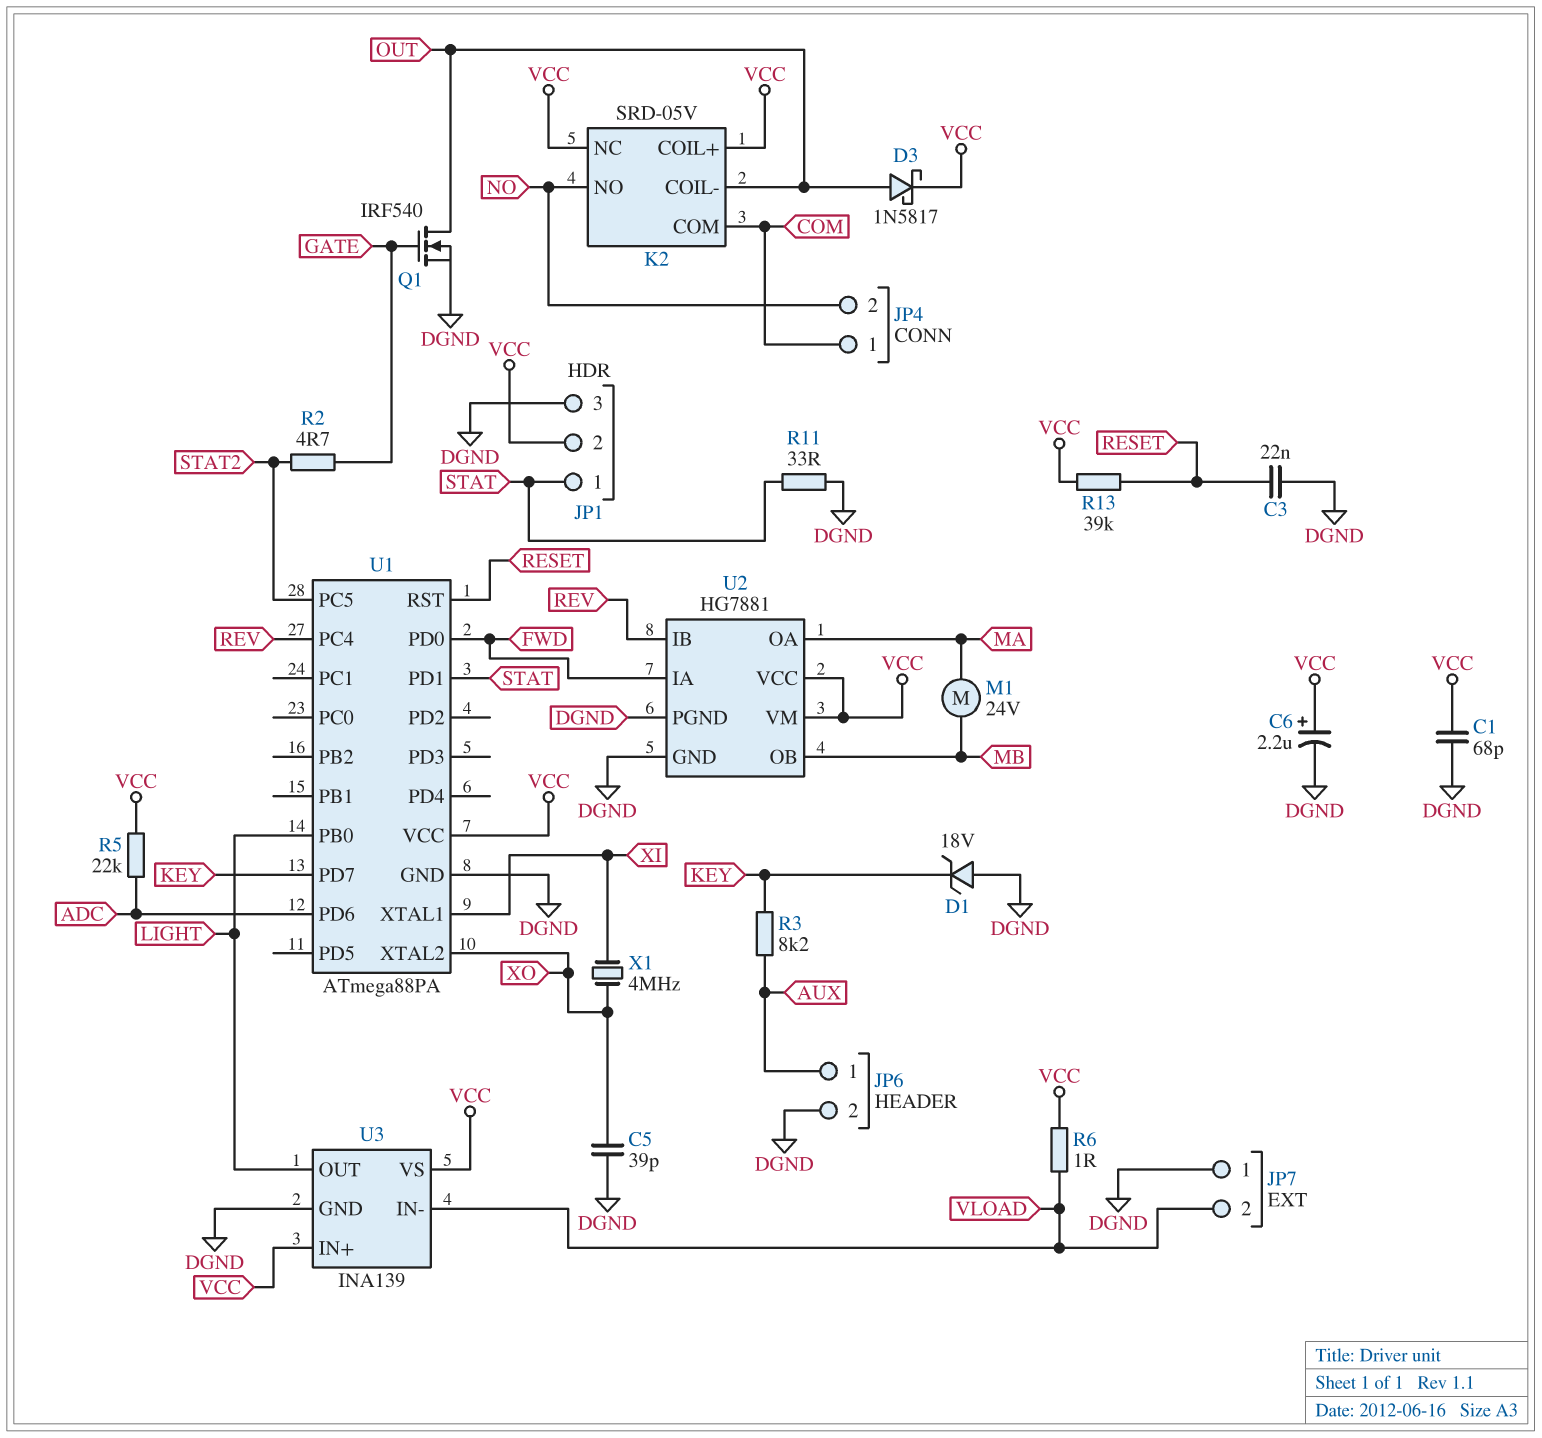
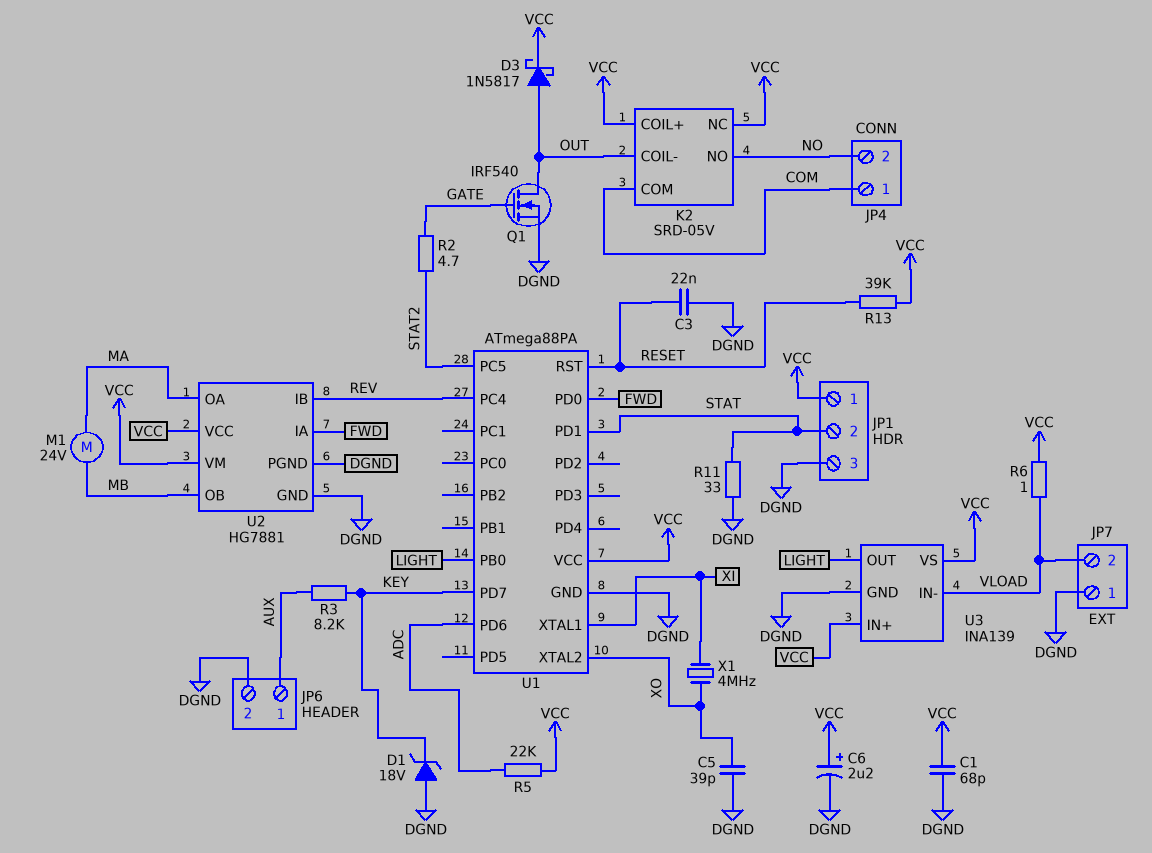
JP1 pin 1: STAT -> VCC
JP1 pin 2: VCC -> STAT

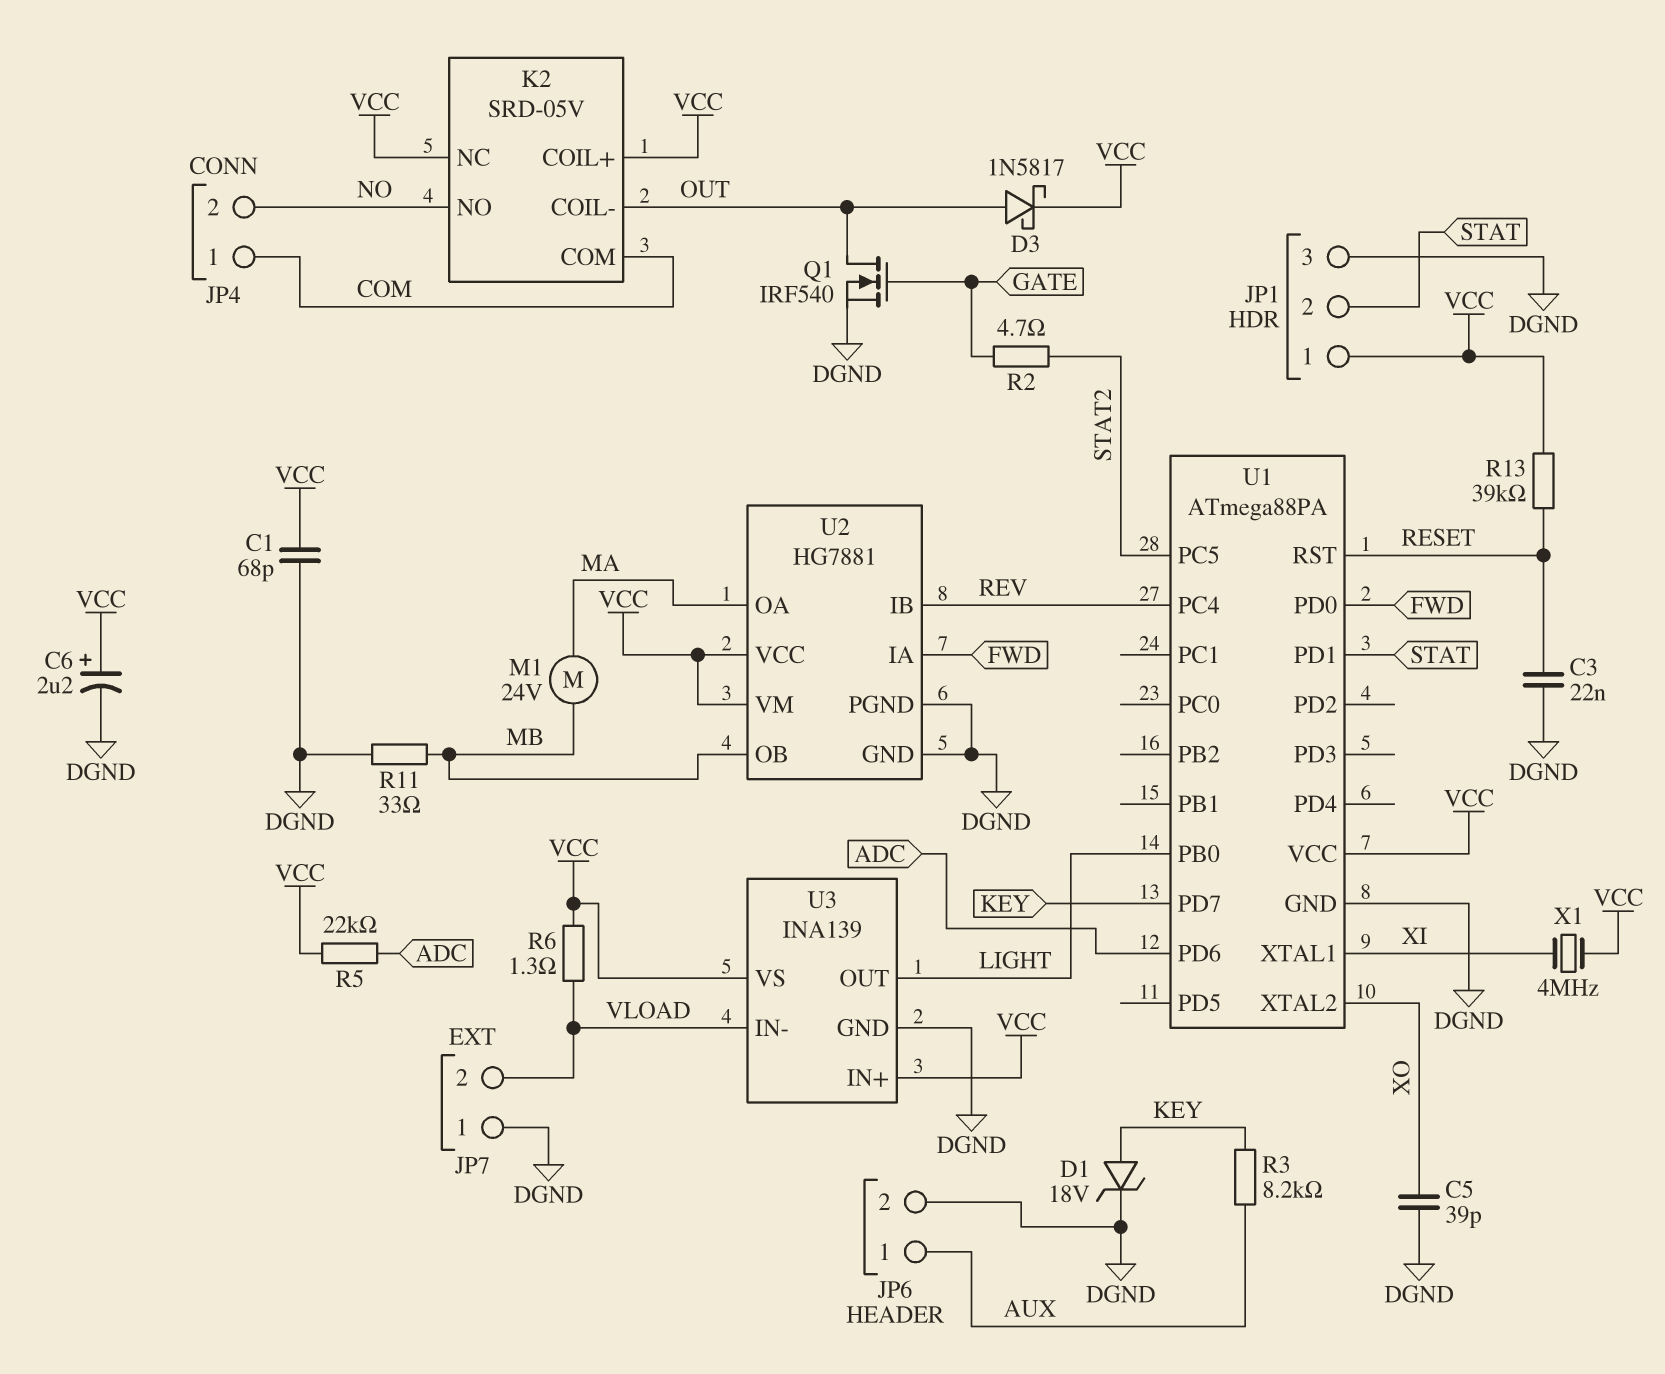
D1: zener 18V (A DGND, K KEY) -> zener 18V (A KEY, K DGND)
R6: 1 (VCC, VLOAD) -> 1.3 (VCC, VLOAD)
R11: 33 (DGND, STAT) -> 33 (DGND, MB)
X1: 4MHz (XI, XO) -> 4MHz (VCC, XI)

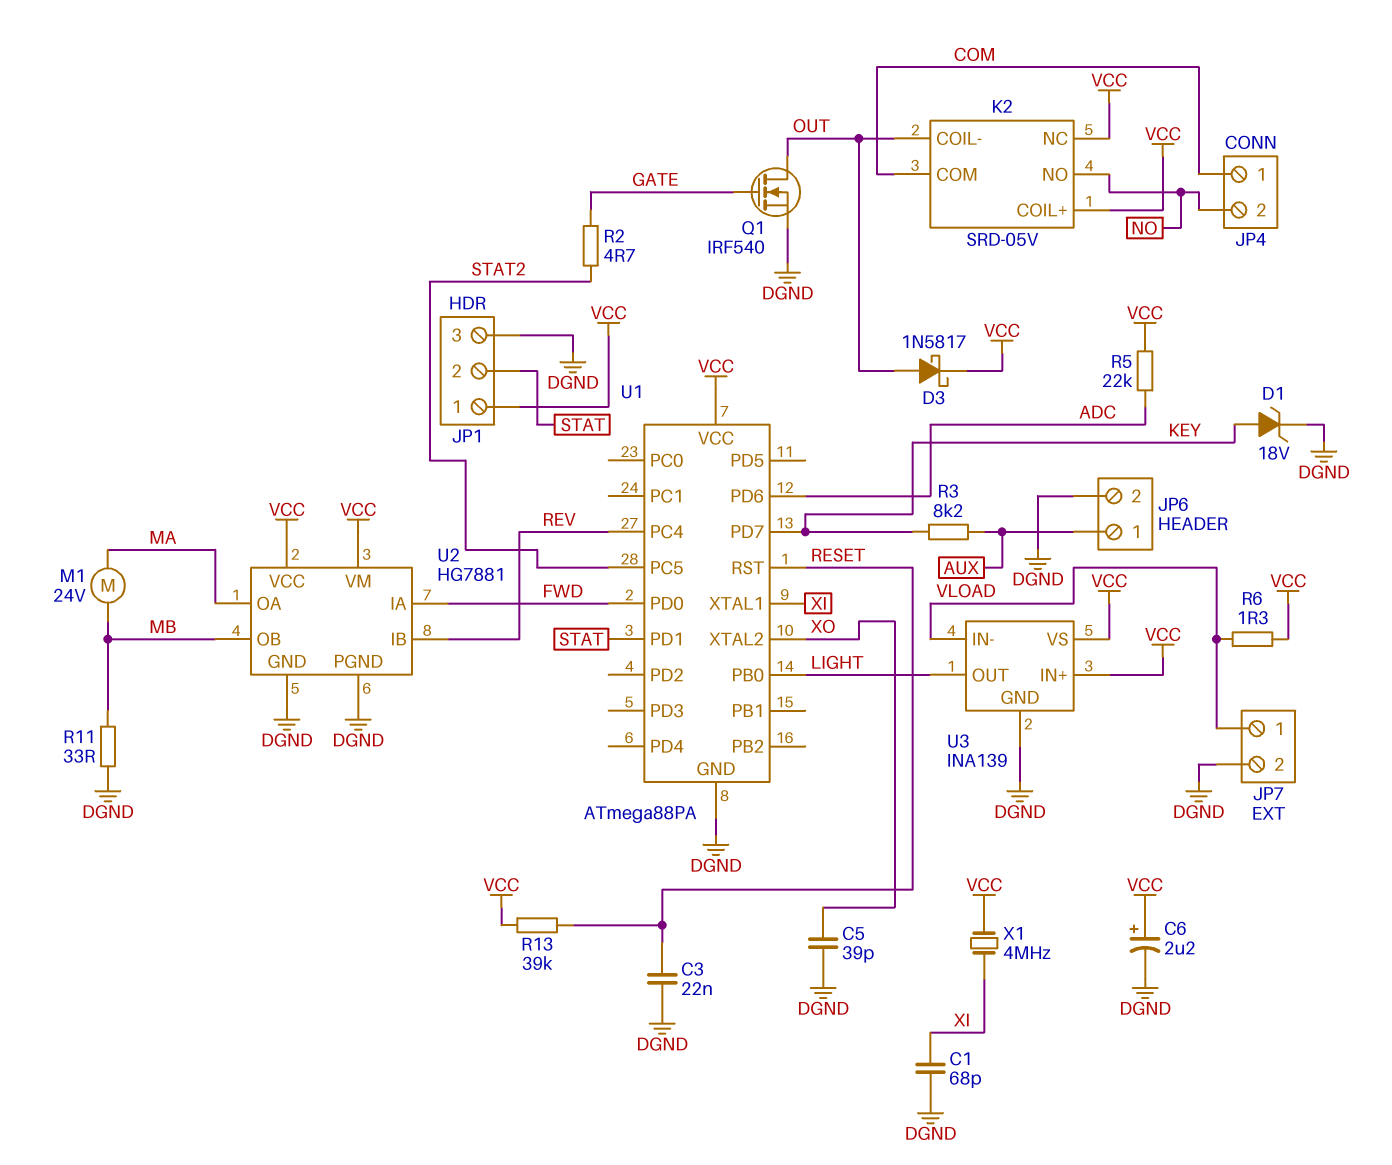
C1: 68pF (DGND, VCC) -> 68pF (DGND, XI)
JP7 pin 1: DGND -> VLOAD
JP7 pin 2: VLOAD -> DGND

